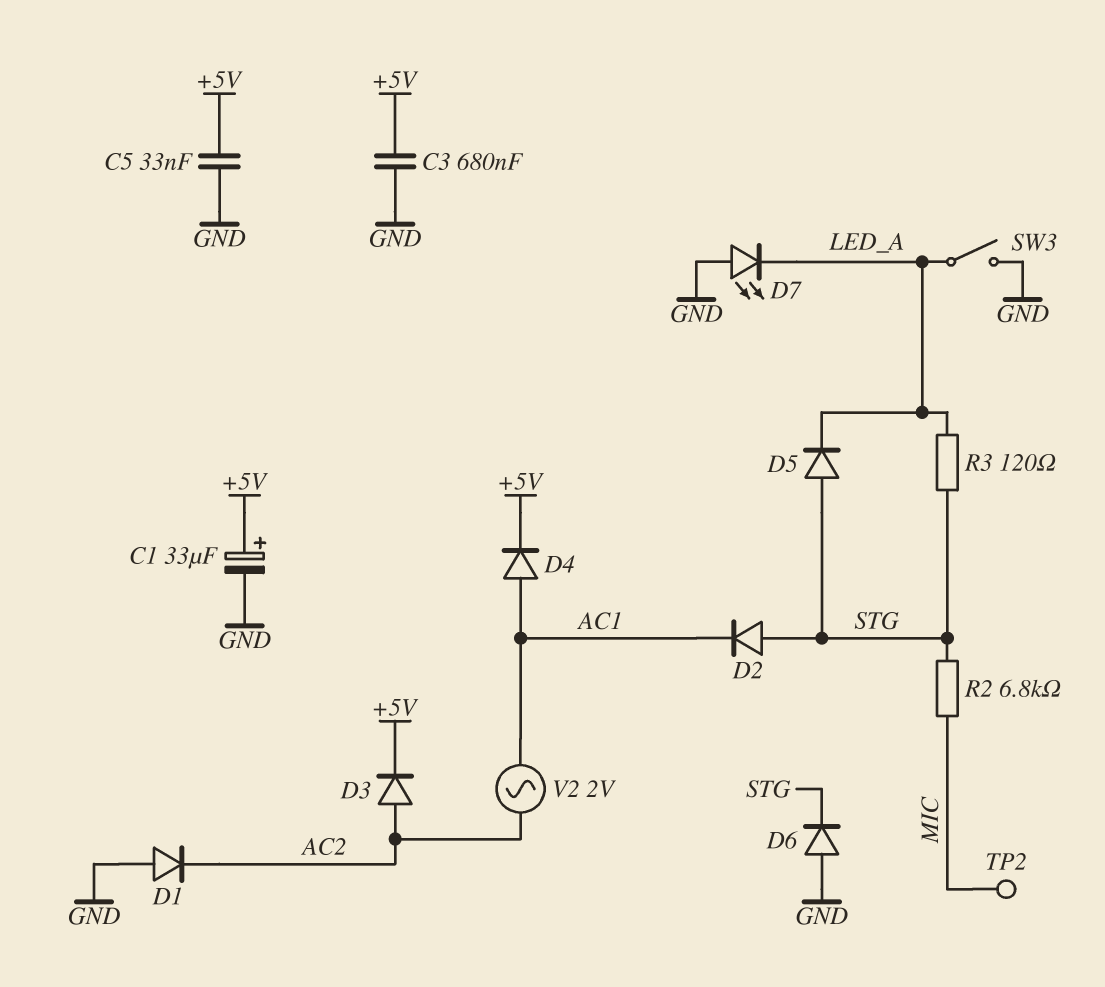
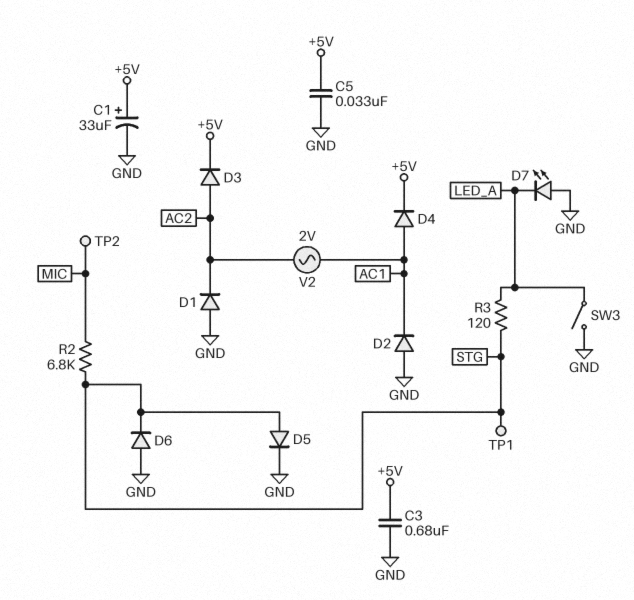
D2: diode (A STG, K AC1) -> diode (A GND, K AC1)
D5: diode (A STG, K LED_A) -> diode (A STG, K GND)
TP1: none -> test point (STG)

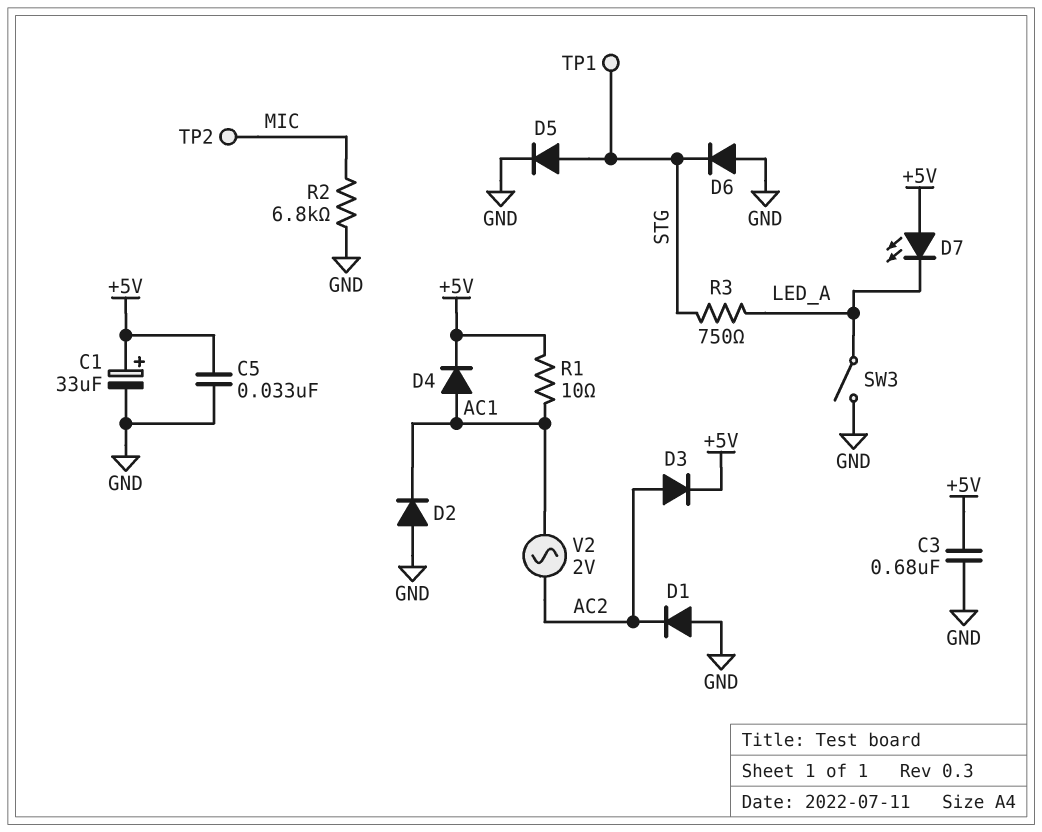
D7: LED (A GND, K LED_A) -> LED (A +5V, K LED_A)
R1: none -> 10 (+5V, AC1)
R2: 6.8k (MIC, STG) -> 6.8k (GND, MIC)
R3: 120 (LED_A, STG) -> 750 (LED_A, STG)

